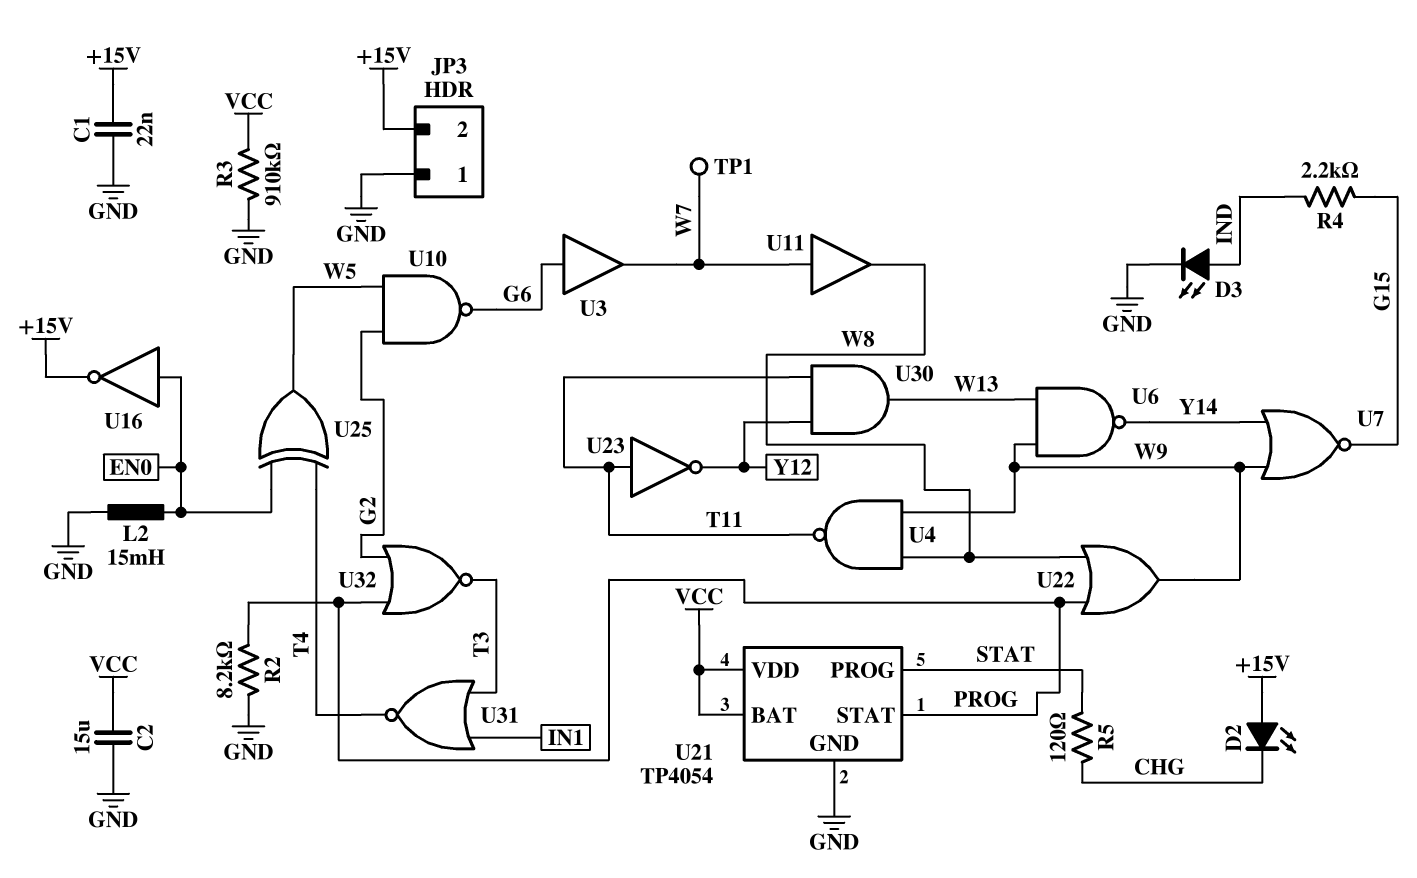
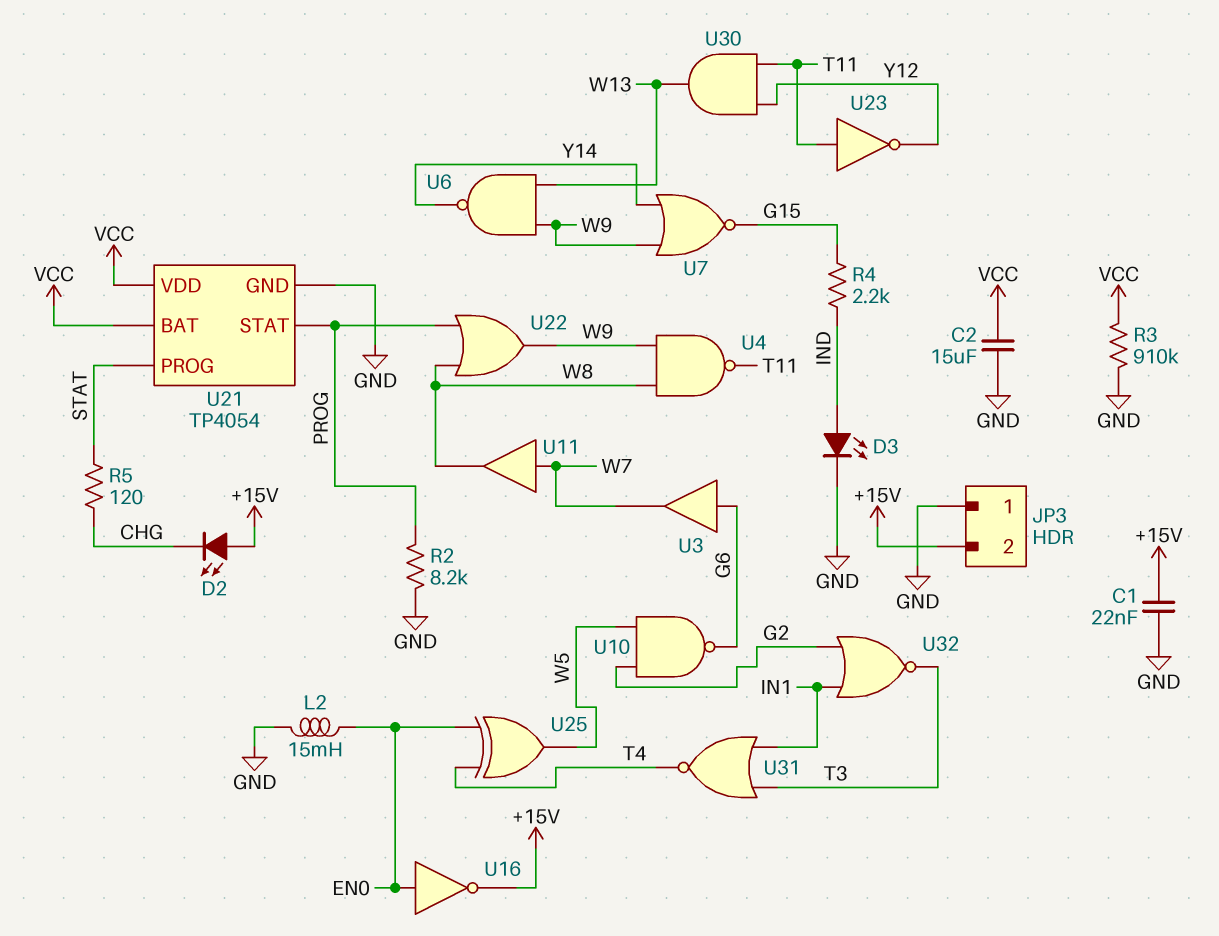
TP1: test point (W7) -> none
U32: NOR (in G2, in PROG, out T3) -> NOR (in G2, in IN1, out T3)

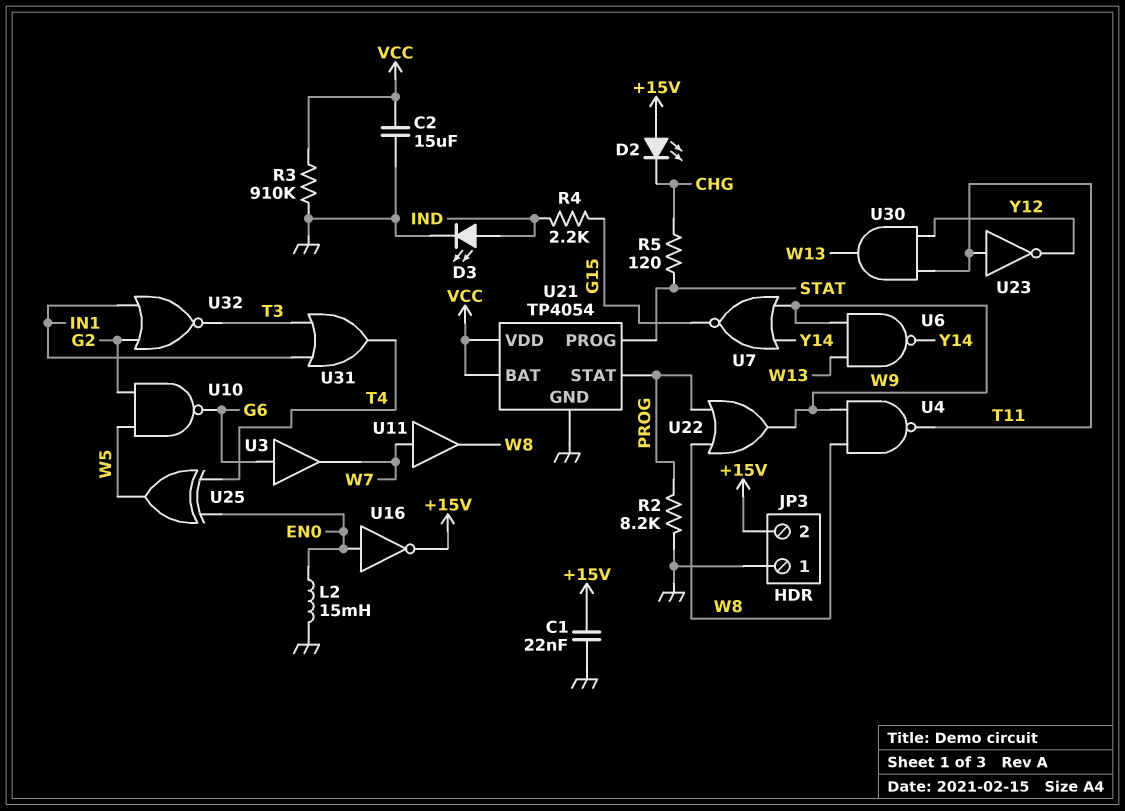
U31: NOR (in IN1, in T3, out T4) -> OR (in IN1, in T3, out T4)

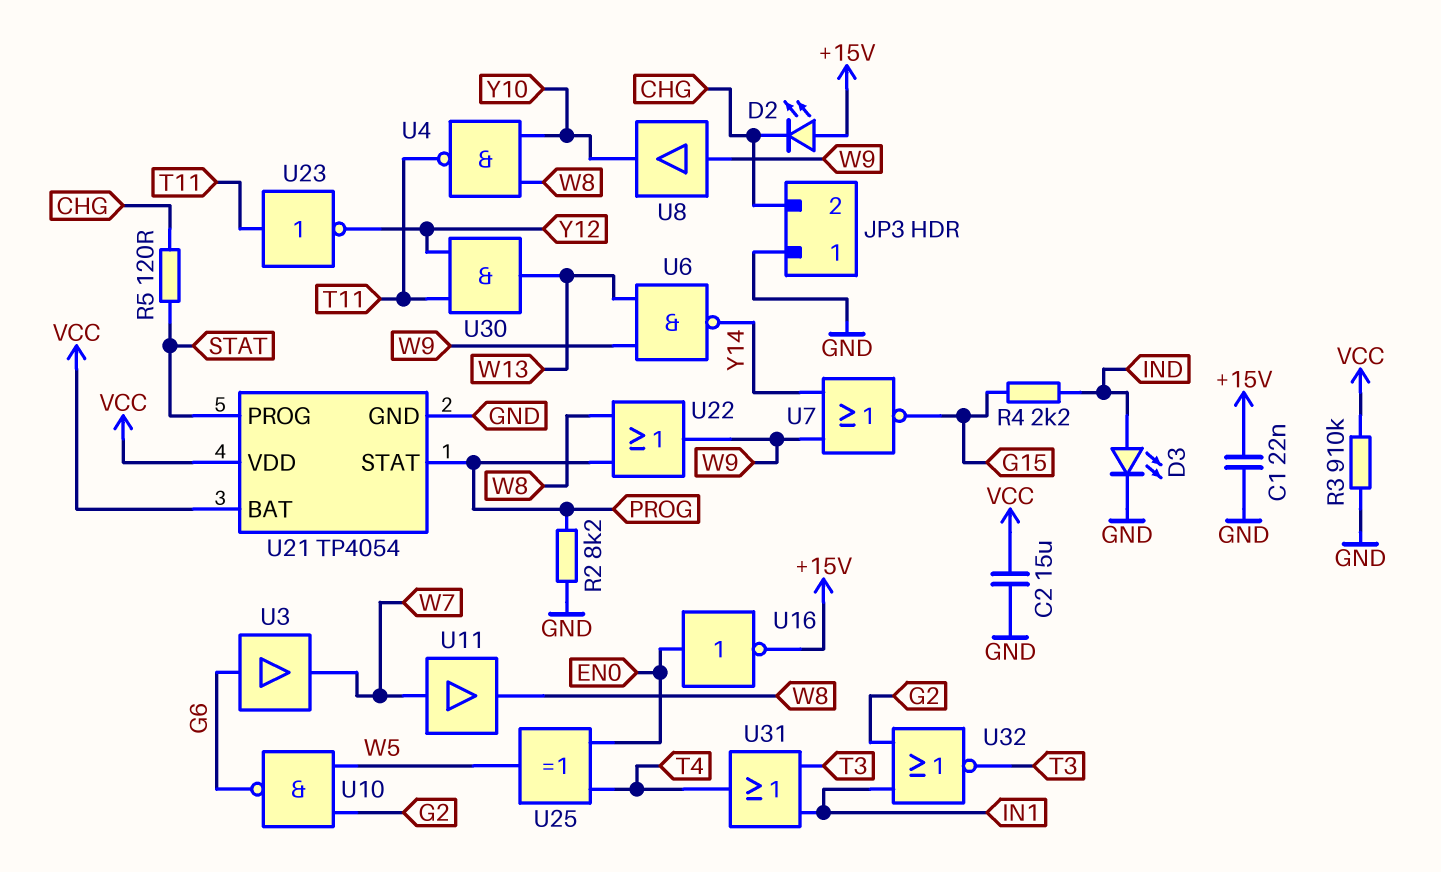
JP3 pin 2: +15V -> CHG
L2: 15mH (EN0, GND) -> none
U4: NAND (in W8, in W9, out T11) -> NAND (in W8, in Y10, out T11)
U8: none -> buffer (in W9, out Y10)

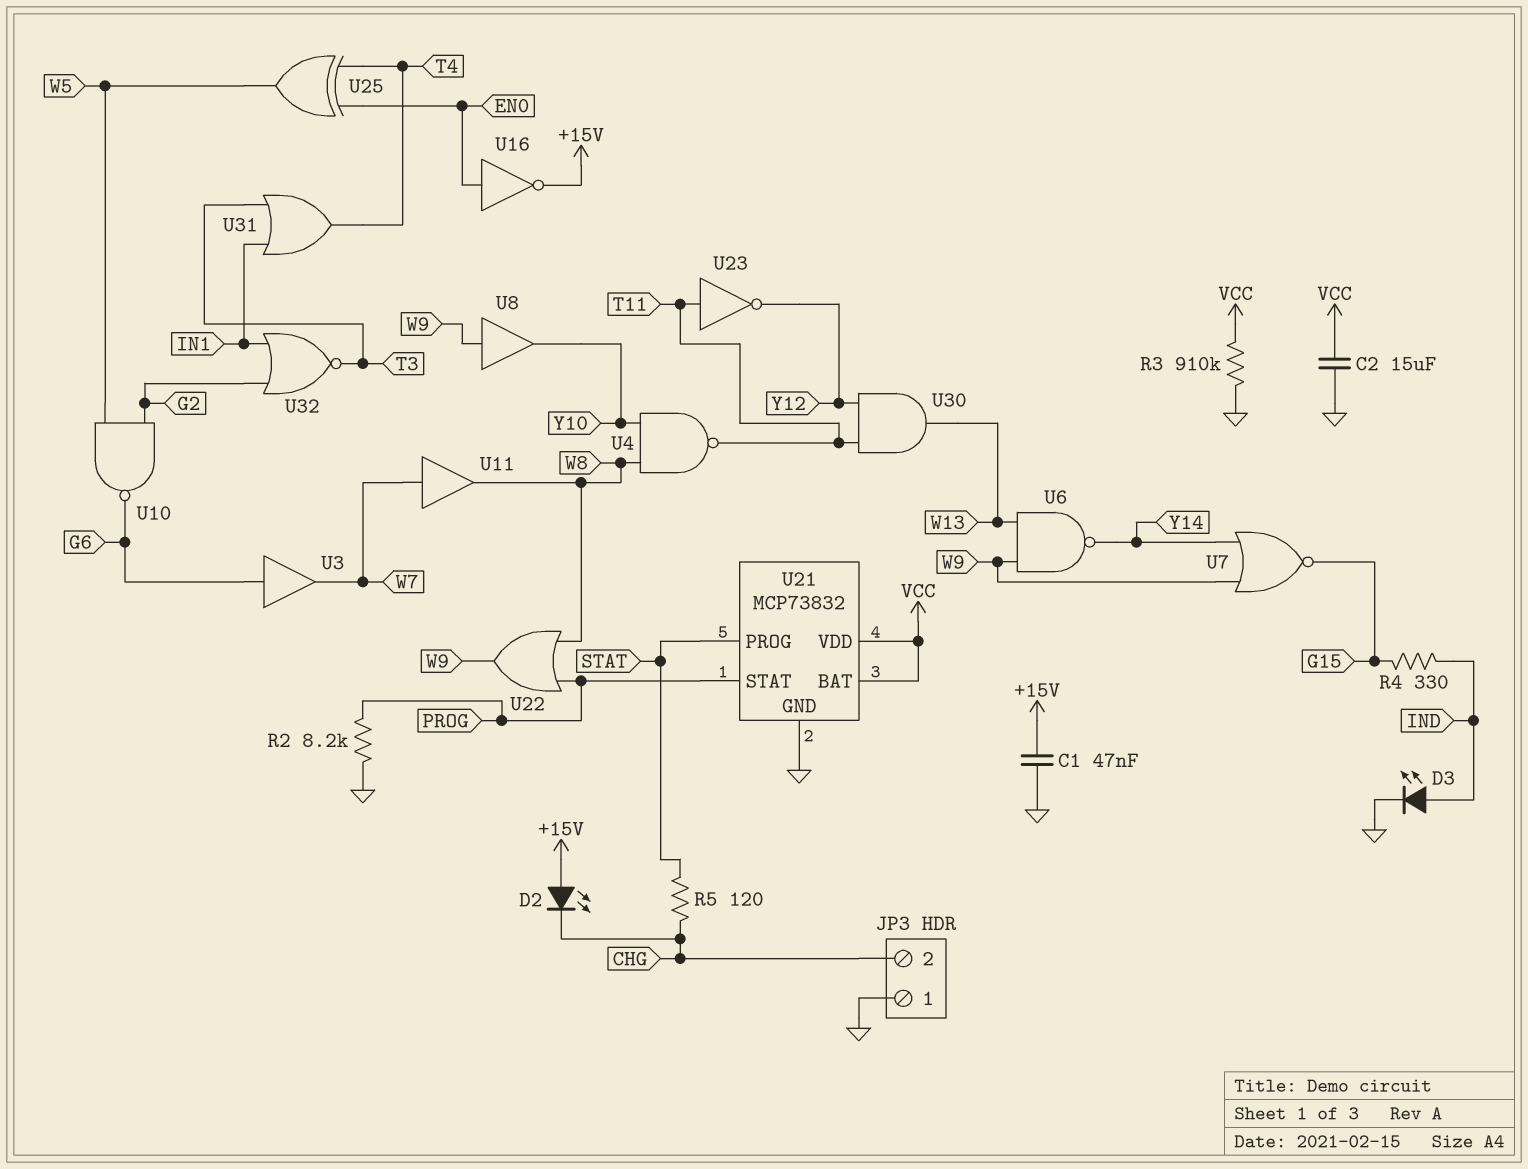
C1: 22nF (+15V, GND) -> 47nF (+15V, GND)
R4: 2.2k (G15, IND) -> 330 (G15, IND)
U21: TP4054 -> MCP73832

